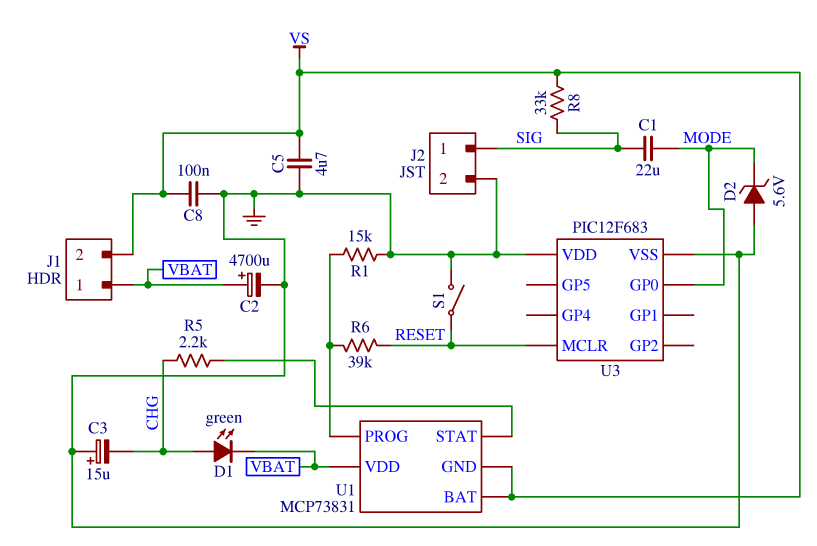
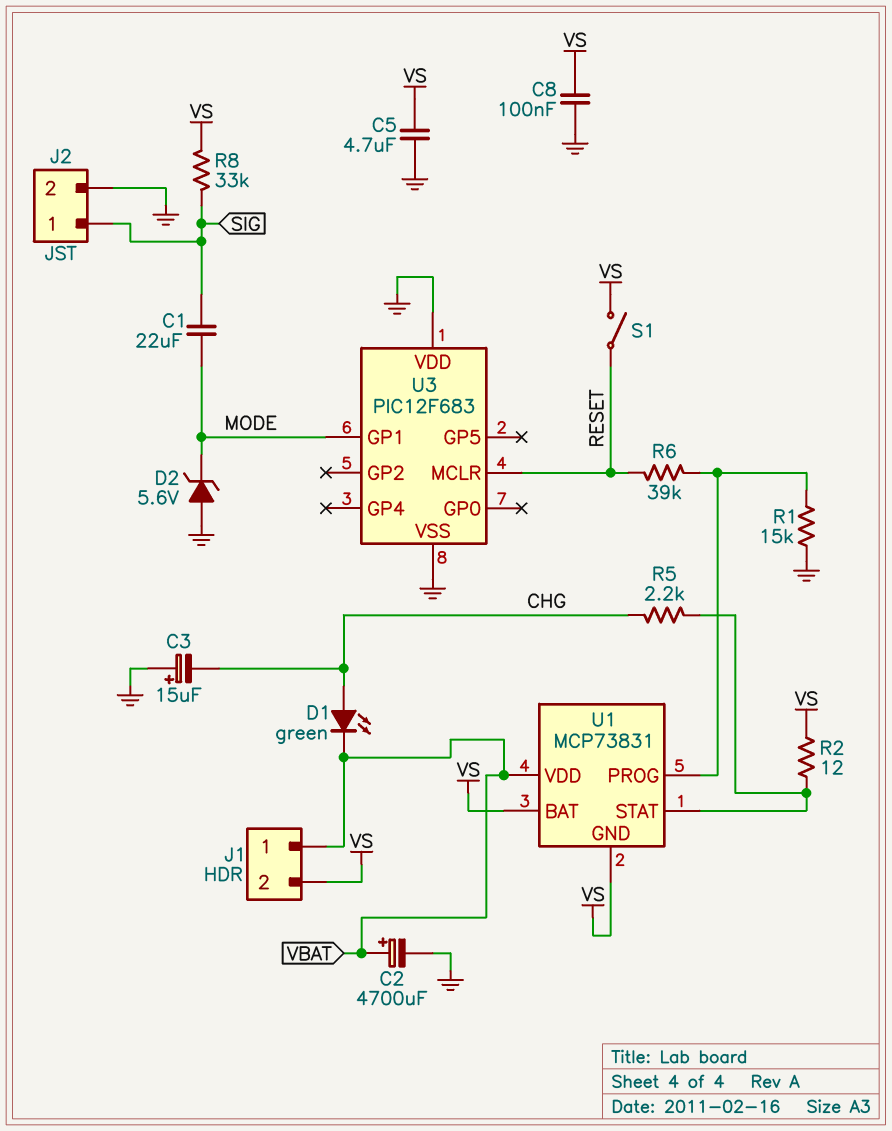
R2: none -> 12 (U1/STAT, VS)
S1: switch (GND, RESET) -> switch (RESET, VS)
U3 pin GP0: MODE -> none
U3 pin GP1: none -> MODE

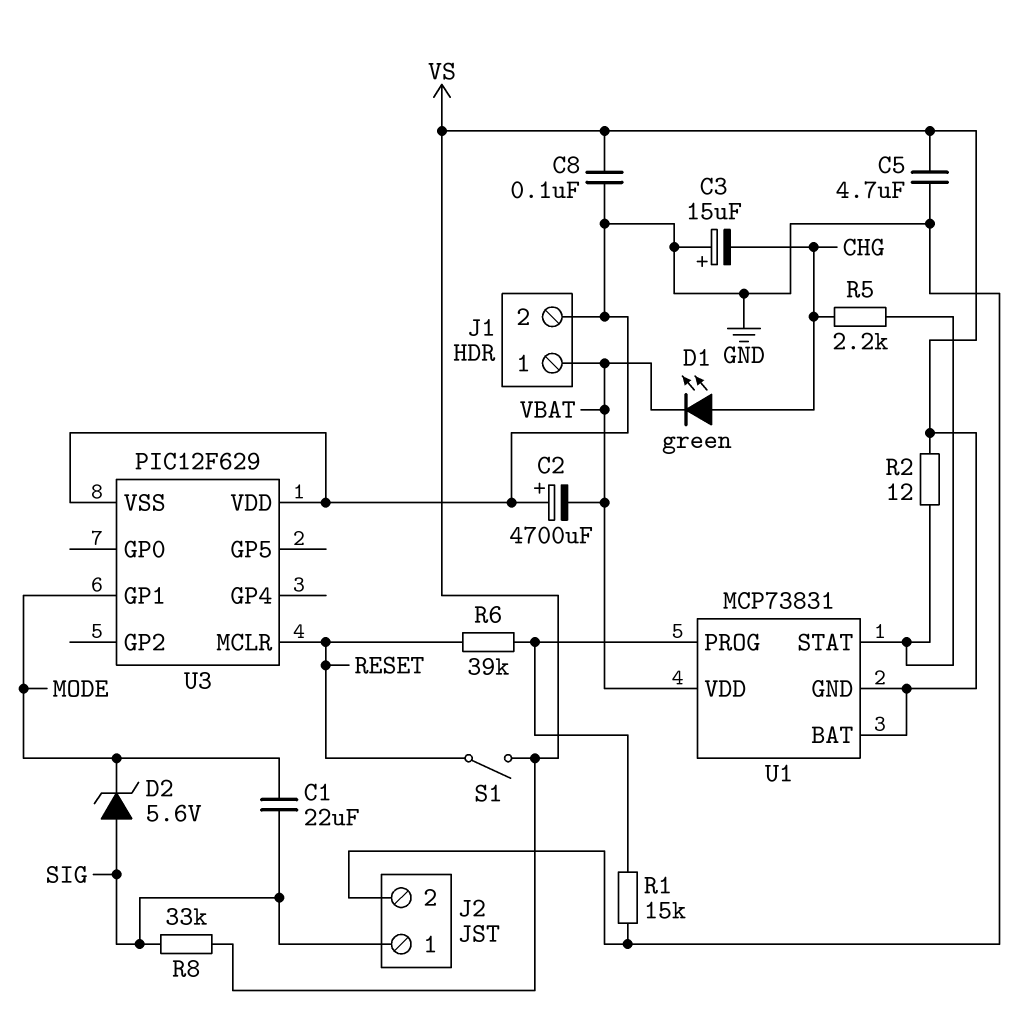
C2: 4700uF (plus VBAT, minus GND) -> 4700uF (plus GND, minus VBAT)
D2: zener 5.6V (A GND, K MODE) -> zener 5.6V (A SIG, K MODE)
J1 pin 2: VS -> GND
U3: PIC12F683 -> PIC12F629

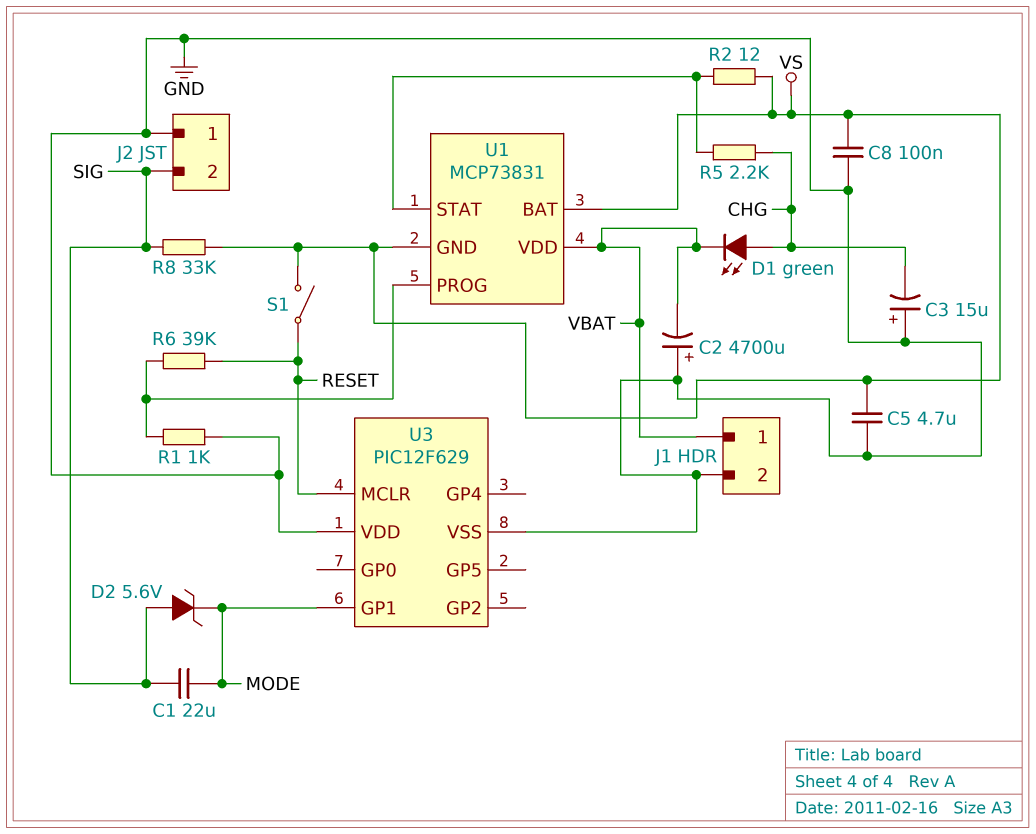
J2 pin 1: SIG -> GND
J2 pin 2: GND -> SIG
R1: 15k (GND, U1/PROG) -> 1k (GND, U1/PROG)

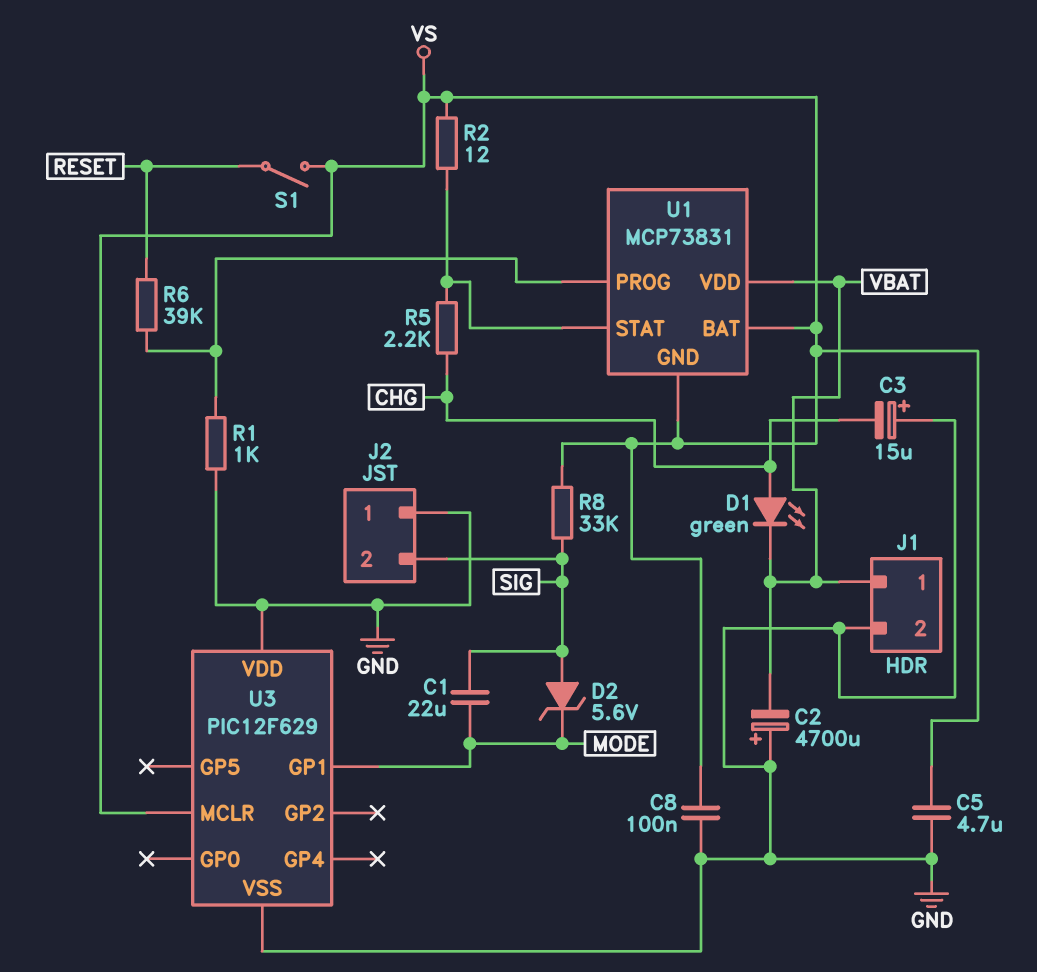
U3 pin MCLR: RESET -> VS

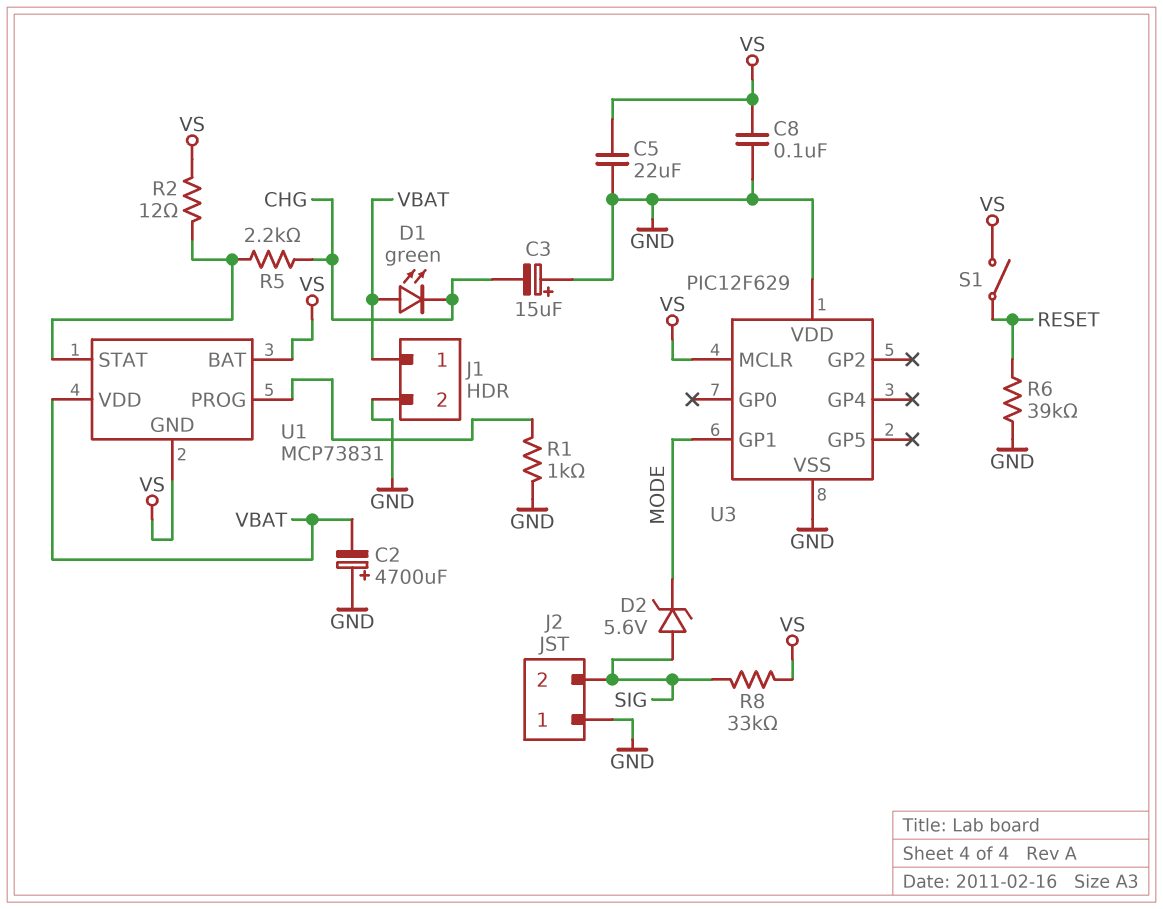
C1: 22uF (MODE, SIG) -> none
C5: 4.7uF (GND, VS) -> 22uF (GND, VS)
D1: LED green (A CHG, K VBAT) -> LED green (A VBAT, K CHG)
R6: 39k (RESET, U1/PROG) -> 39k (GND, RESET)

